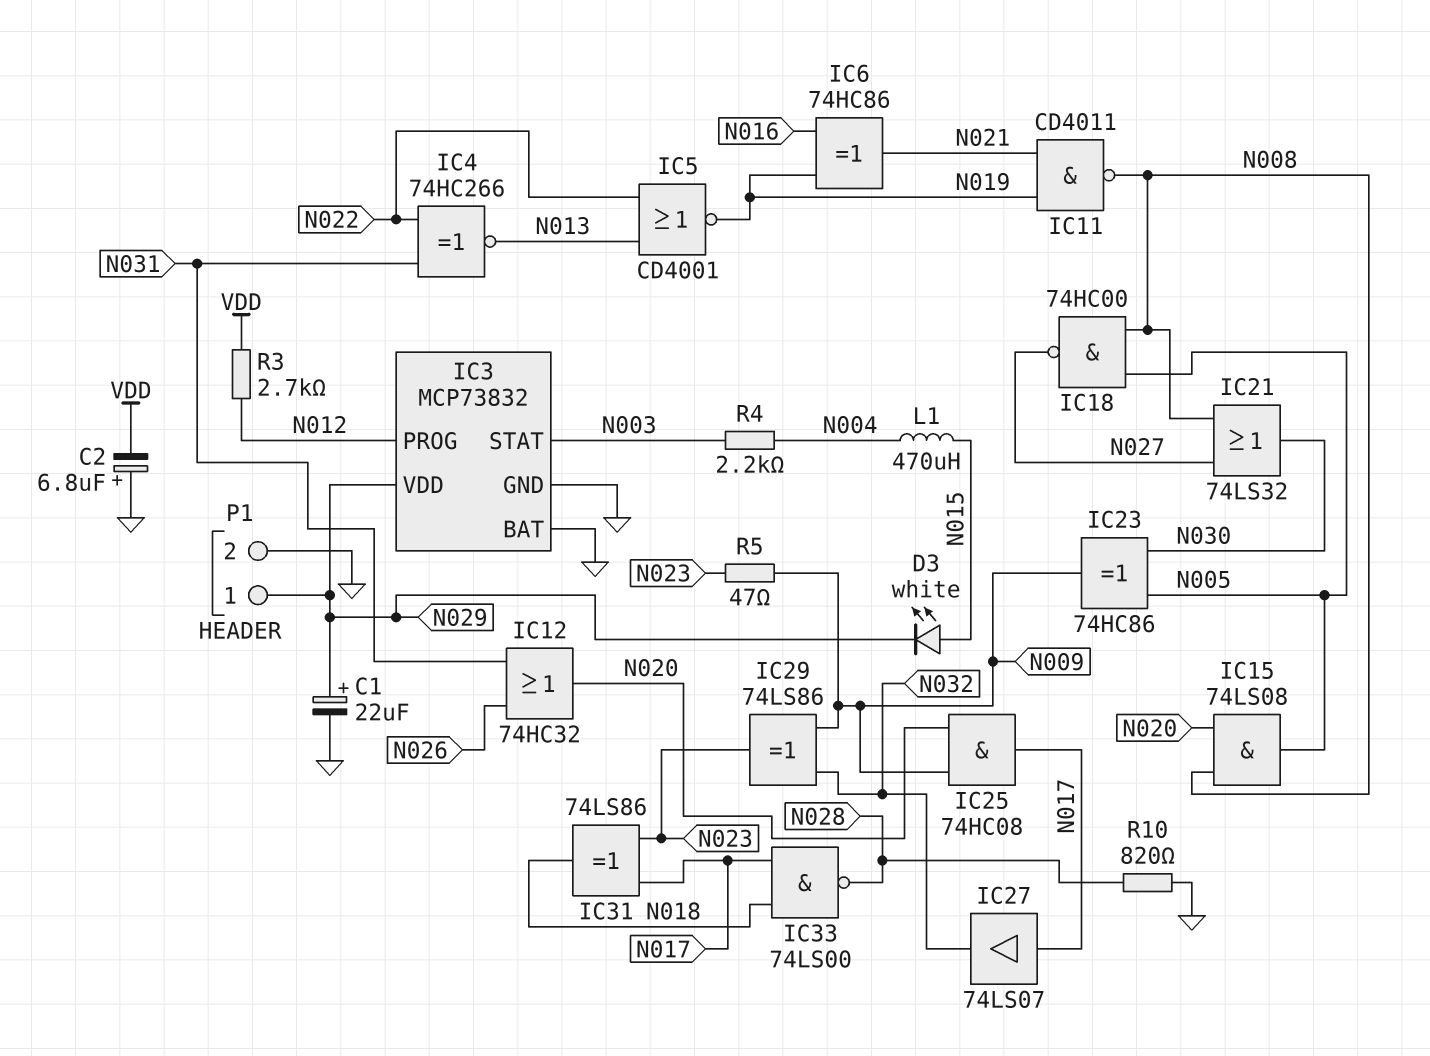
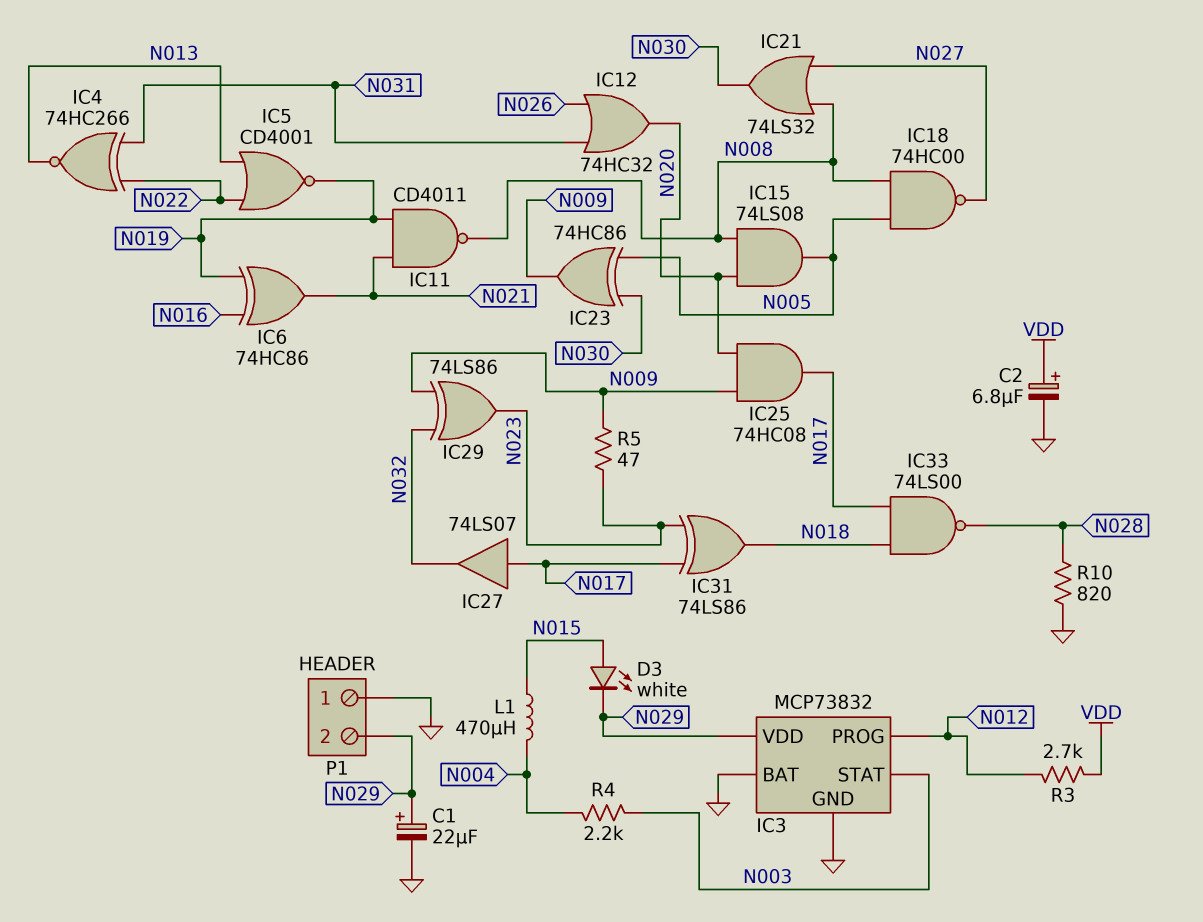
C2: 6.8uF (plus GND, minus VDD) -> 6.8uF (plus VDD, minus GND)
P1 pin 1: N029 -> GND
P1 pin 2: GND -> N029

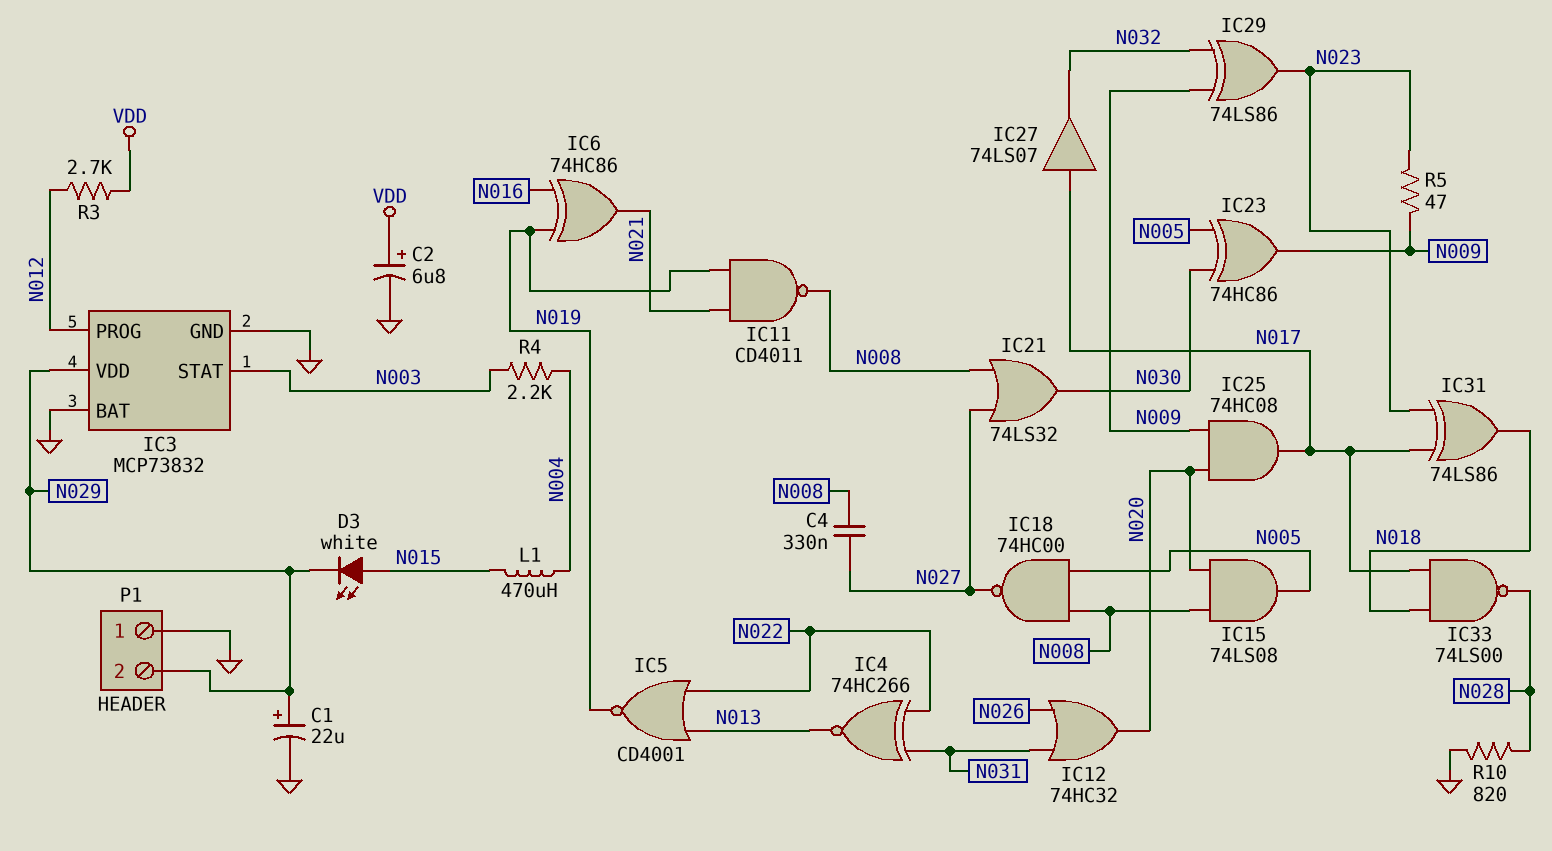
C4: none -> 330nF (N008, N027)

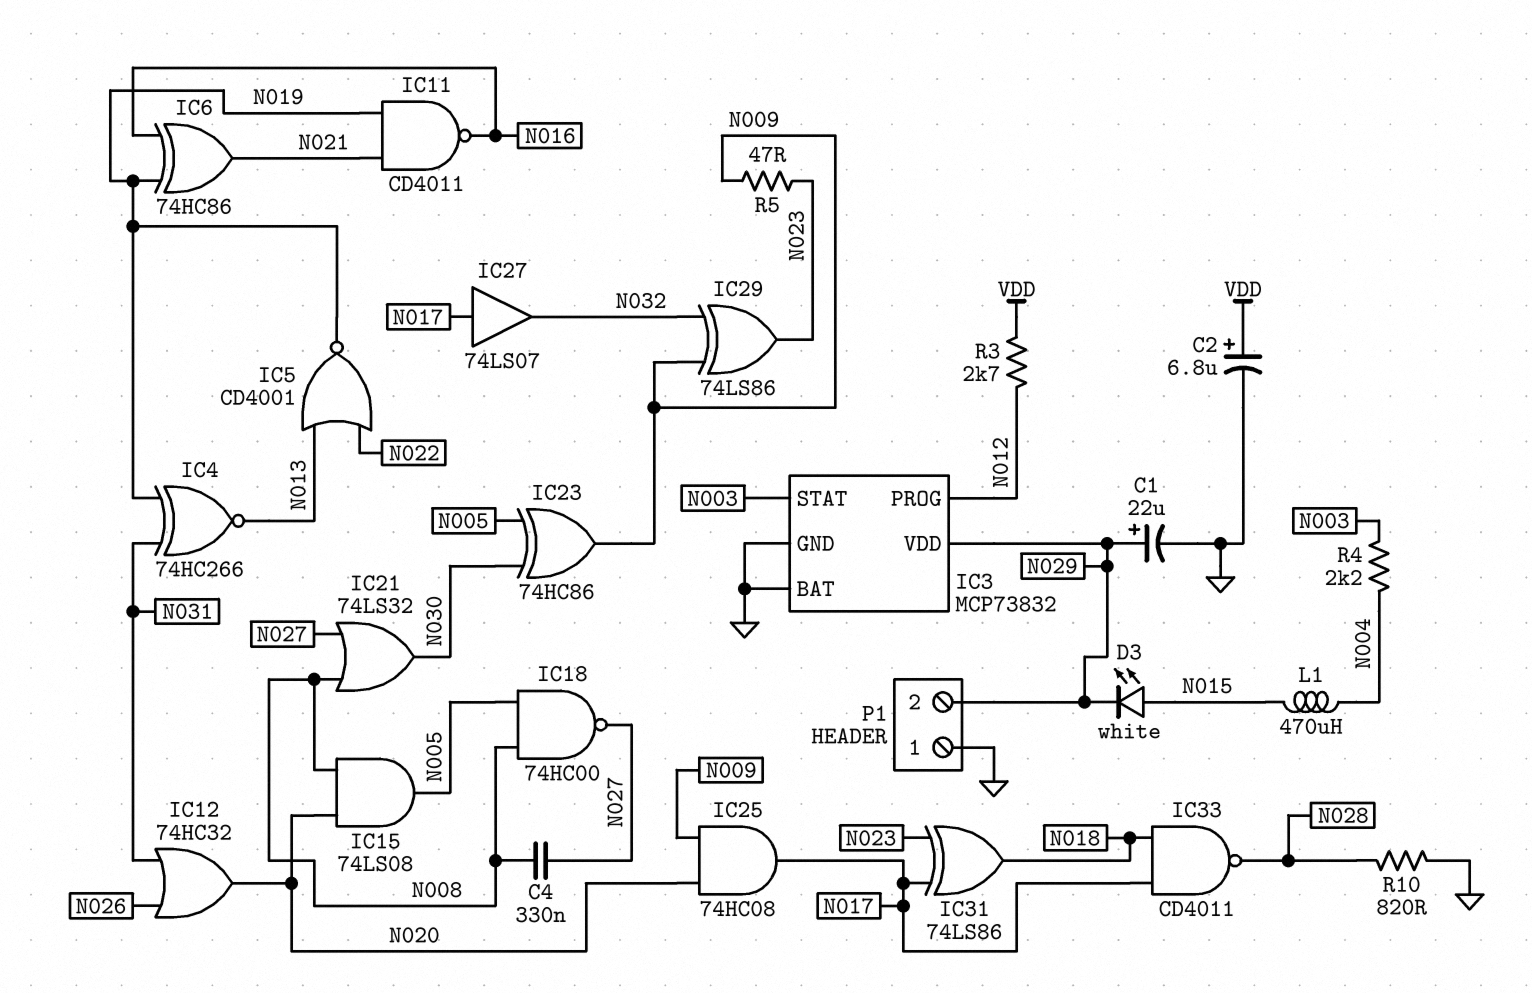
IC4: XNOR 74HC266 (in N022, in N031, out N013) -> XNOR 74HC266 (in N019, in N031, out N013)
IC11: NAND CD4011 (in N019, in N021, out N008) -> NAND CD4011 (in N019, in N021, out N016)
IC33: NAND 74LS00 (in N017, in N018, out N028) -> NAND CD4011 (in N017, in N018, out N028)

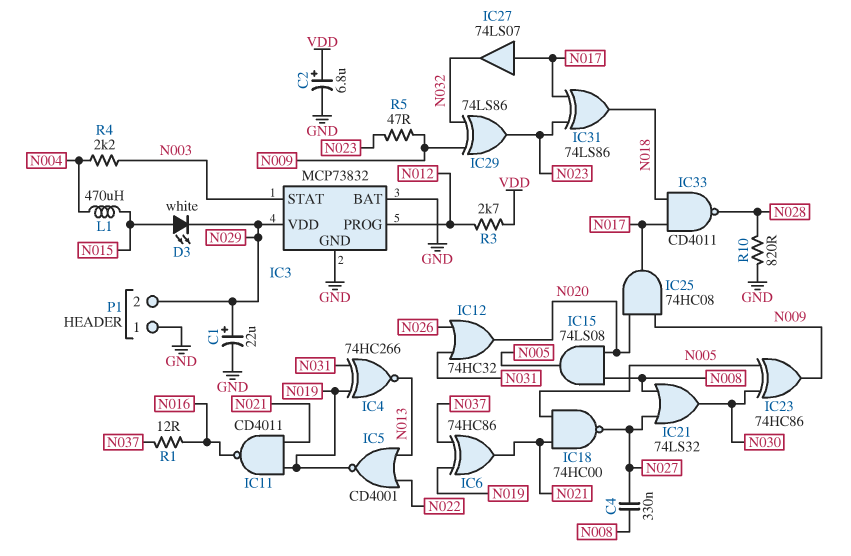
IC6: XOR 74HC86 (in N016, in N019, out N021) -> XOR 74HC86 (in N019, in N037, out N021)
IC18: NAND 74HC00 (in N005, in N008, out N027) -> NAND 74HC00 (in N005, in N021, out N027)
R1: none -> 12 (N016, N037)

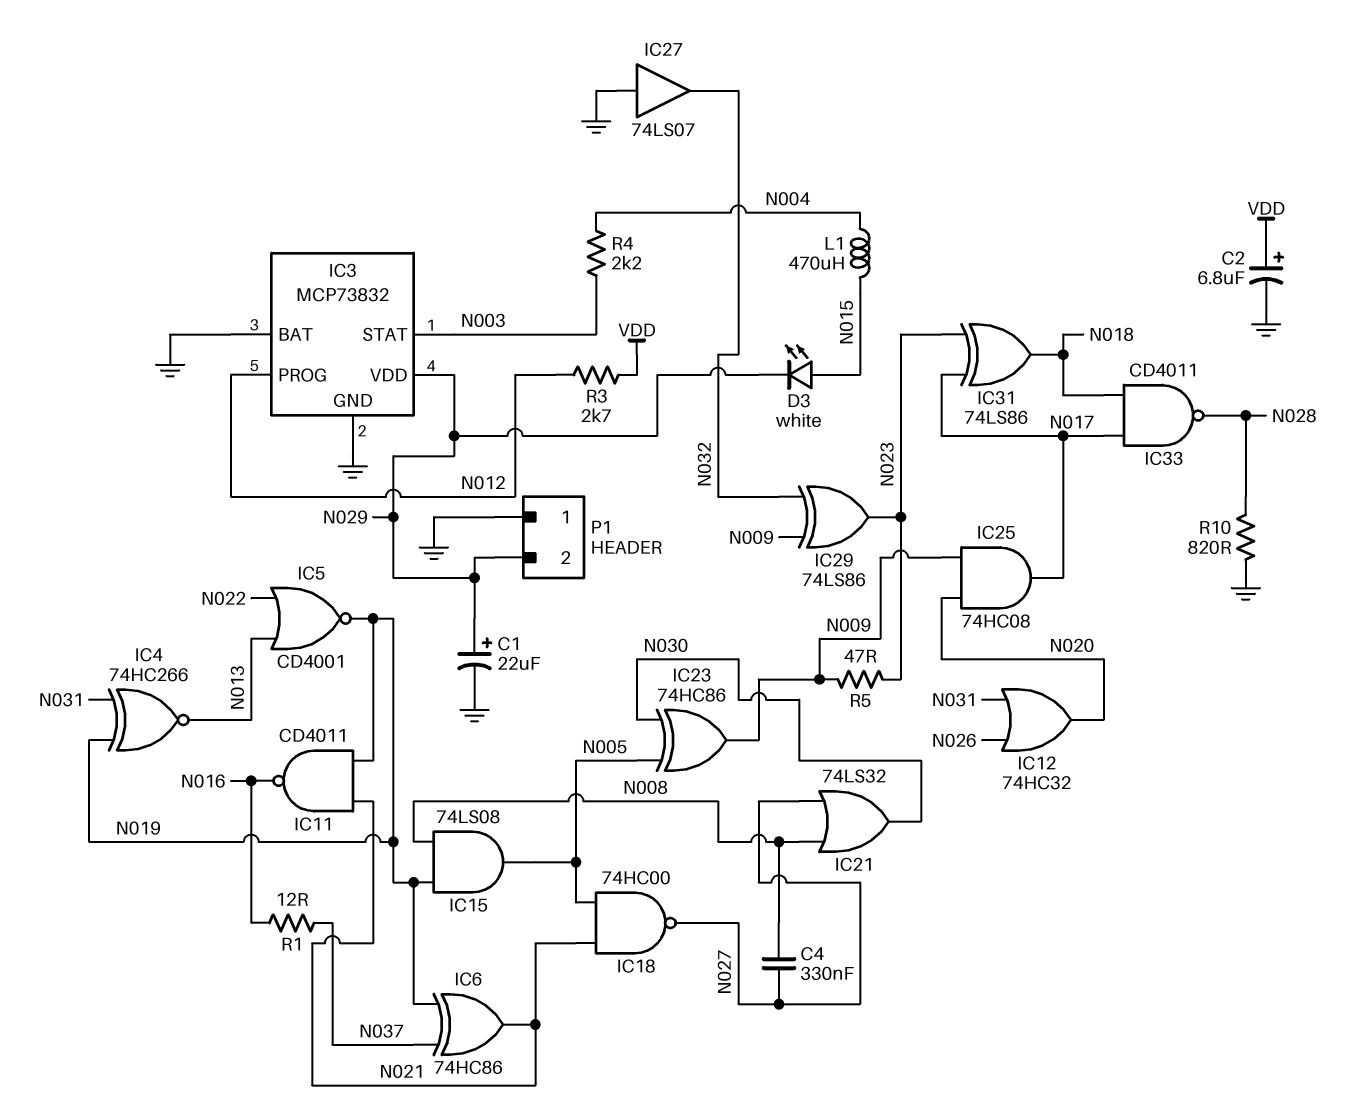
IC15: AND 74LS08 (in N008, in N020, out N005) -> AND 74LS08 (in N008, in N019, out N005)
IC27: buffer 74LS07 (in N017, out N032) -> buffer 74LS07 (in GND, out N032)

